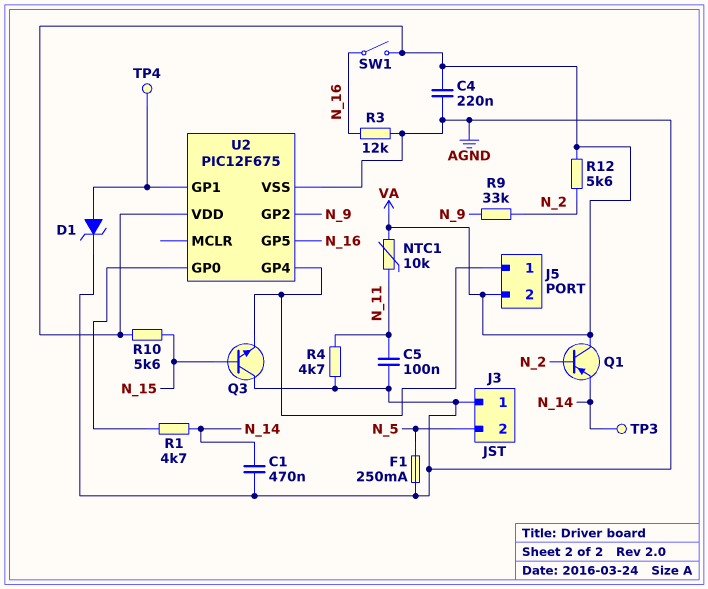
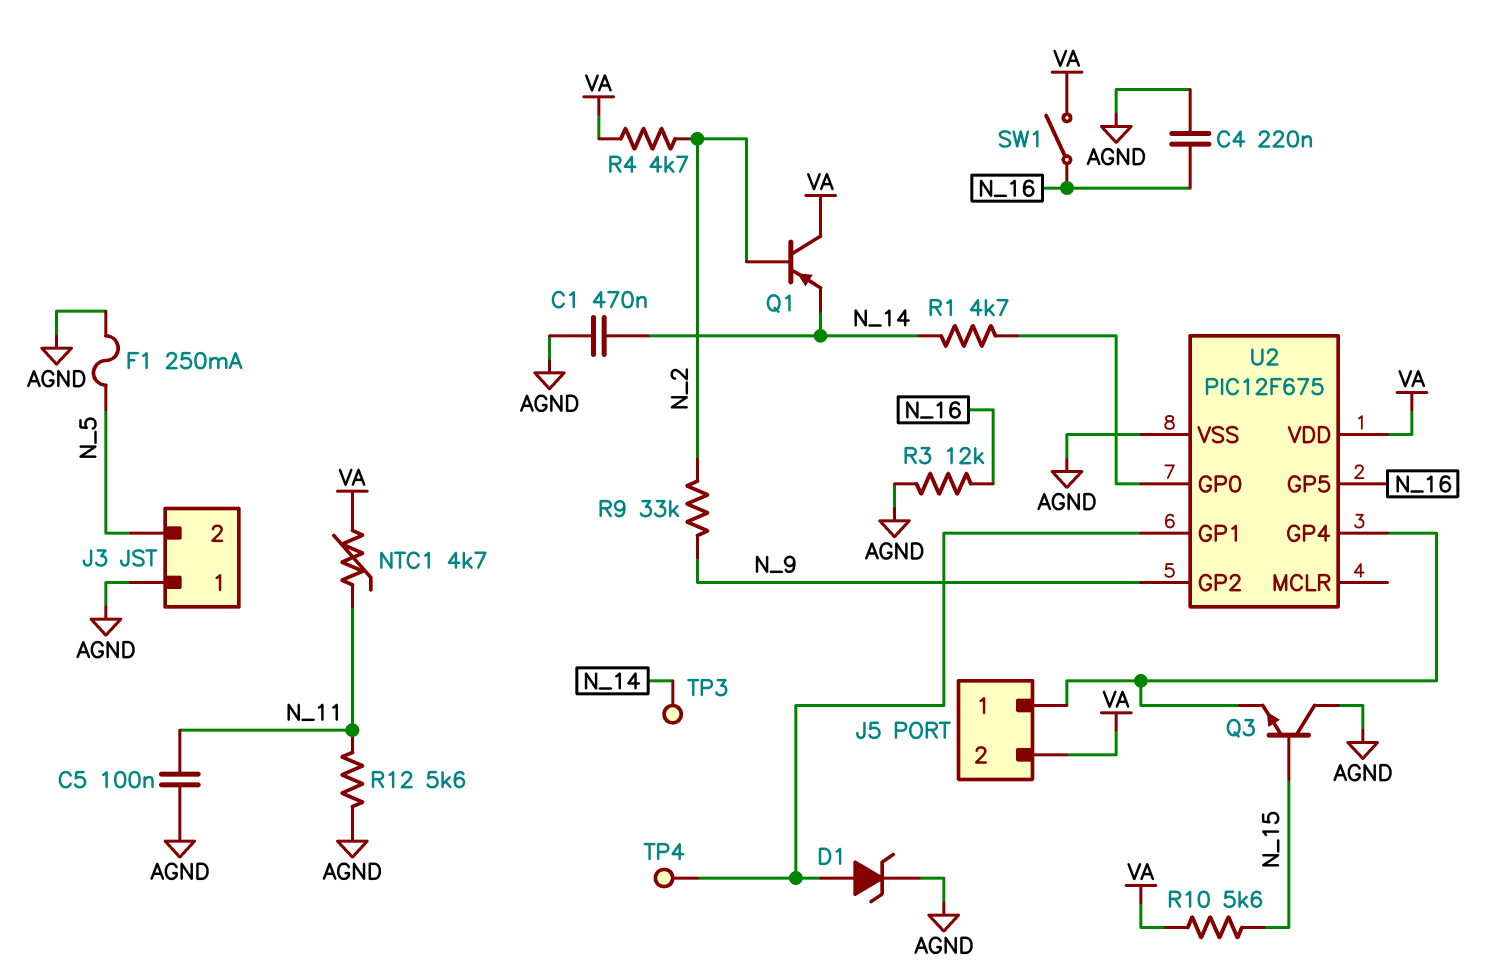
C4: 220nF (AGND, VA) -> 220nF (AGND, N_16)
NTC1: 10k (N_11, VA) -> 4.7k (N_11, VA)
R4: 4.7k (AGND, N_11) -> 4.7k (N_2, VA)
R12: 5.6k (N_2, VA) -> 5.6k (AGND, N_11)

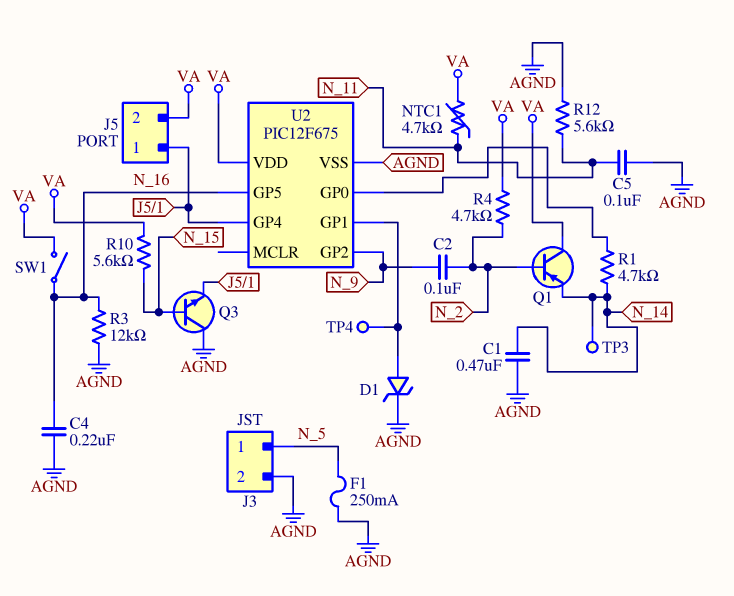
C2: none -> 100nF (N_2, N_9)
J3 pin 1: AGND -> N_5
J3 pin 2: N_5 -> AGND
R9: 33k (N_2, N_9) -> none

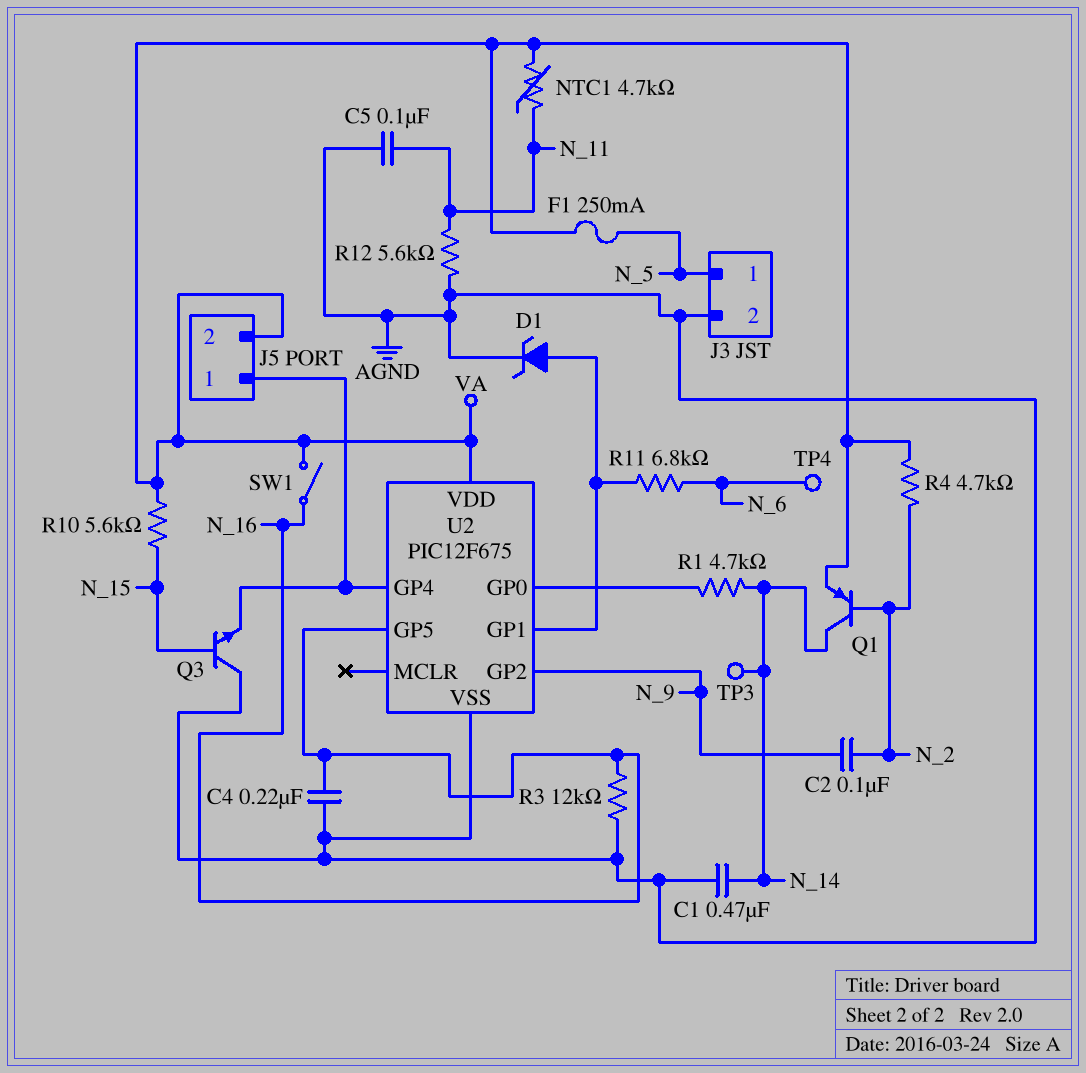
F1: 250mA (AGND, N_5) -> 250mA (N_5, VA)
Q1: PNP (B N_2, C VA, E N_14) -> PNP (B N_2, C N_14, E VA)
R11: none -> 6.8k (N_6, U2/GP1)
TP4: test point (U2/GP1) -> test point (N_6)

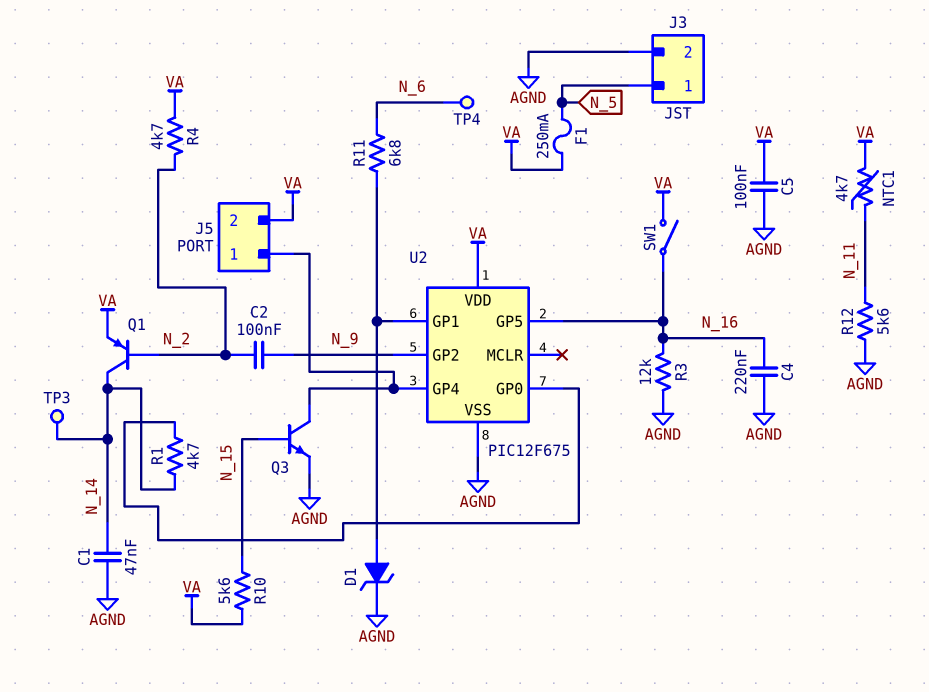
C1: 470nF (AGND, N_14) -> 47nF (AGND, N_14)
C5: 100nF (AGND, N_11) -> 100nF (AGND, VA)
Q3: NPN (B N_15, C AGND, E J5/1) -> NPN (B N_15, C J5/1, E AGND)

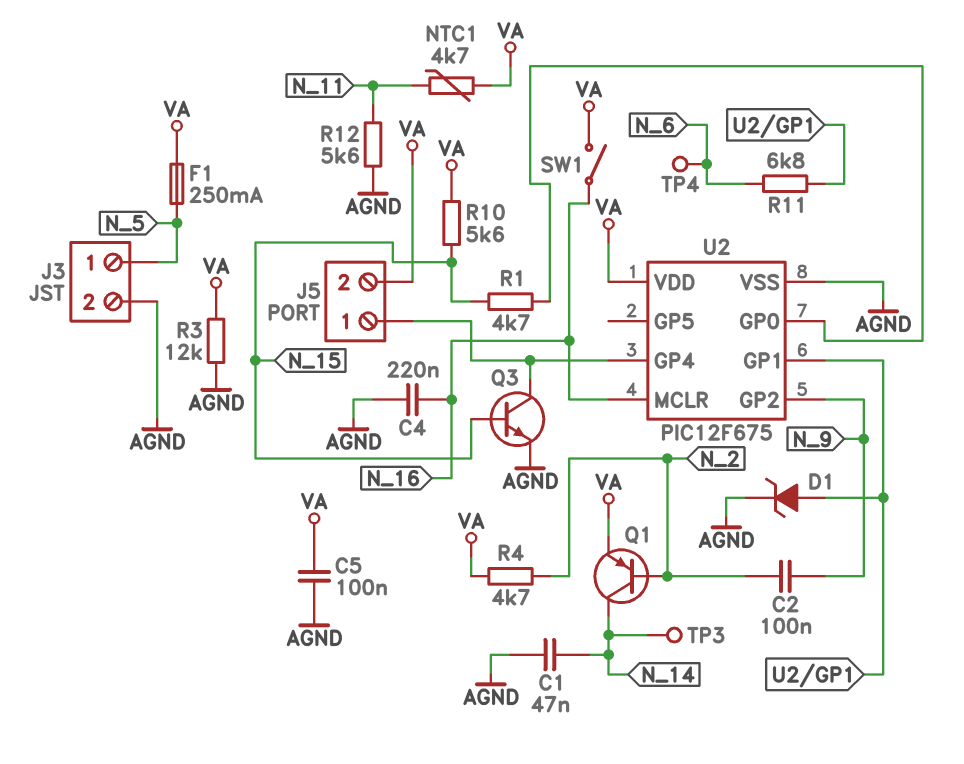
R1: 4.7k (N_14, U2/GP0) -> 4.7k (N_15, U2/GP0)
R3: 12k (AGND, N_16) -> 12k (AGND, VA)
U2 pin GP5: N_16 -> none
U2 pin MCLR: none -> N_16

